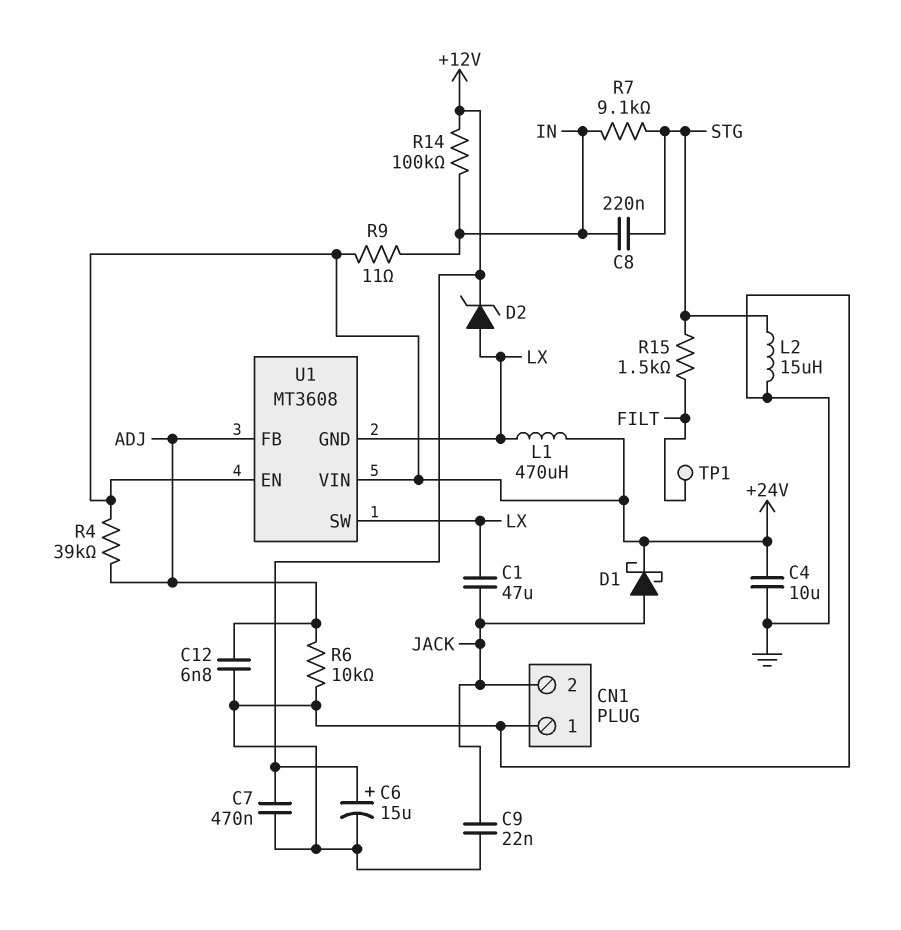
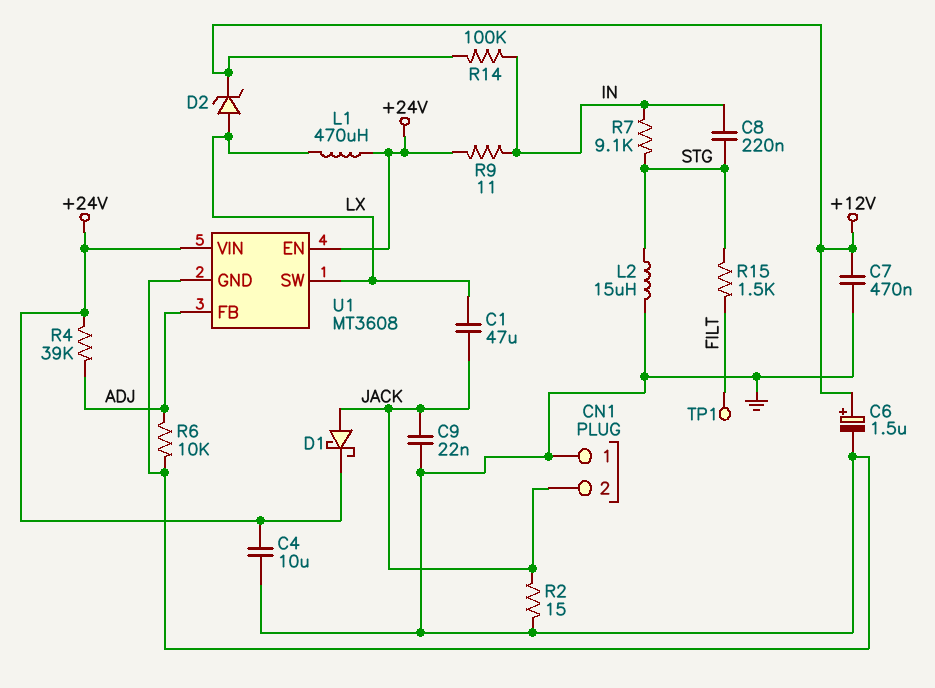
C6: 15uF (plus +12V, minus GND) -> 1.5uF (plus +12V, minus GND)
C12: 6.8nF (ADJ, GND) -> none
R2: none -> 15 (GND, JACK)
U1 pin GND: LX -> GND

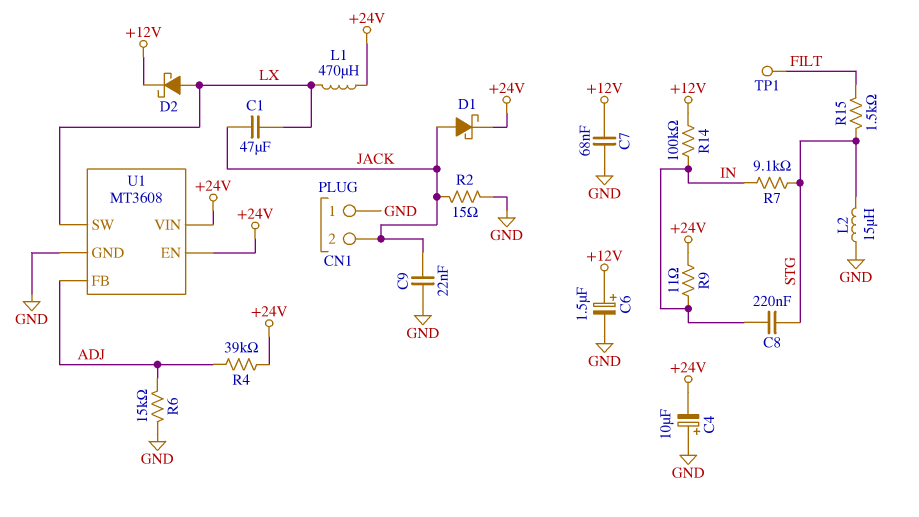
C4: 10uF (+24V, GND) -> 10uF (plus GND, minus +24V)
C7: 470nF (+12V, GND) -> 68nF (+12V, GND)
D2: zener (A LX, K +12V) -> schottky (A LX, K +12V)
R6: 10k (ADJ, GND) -> 15k (ADJ, GND)

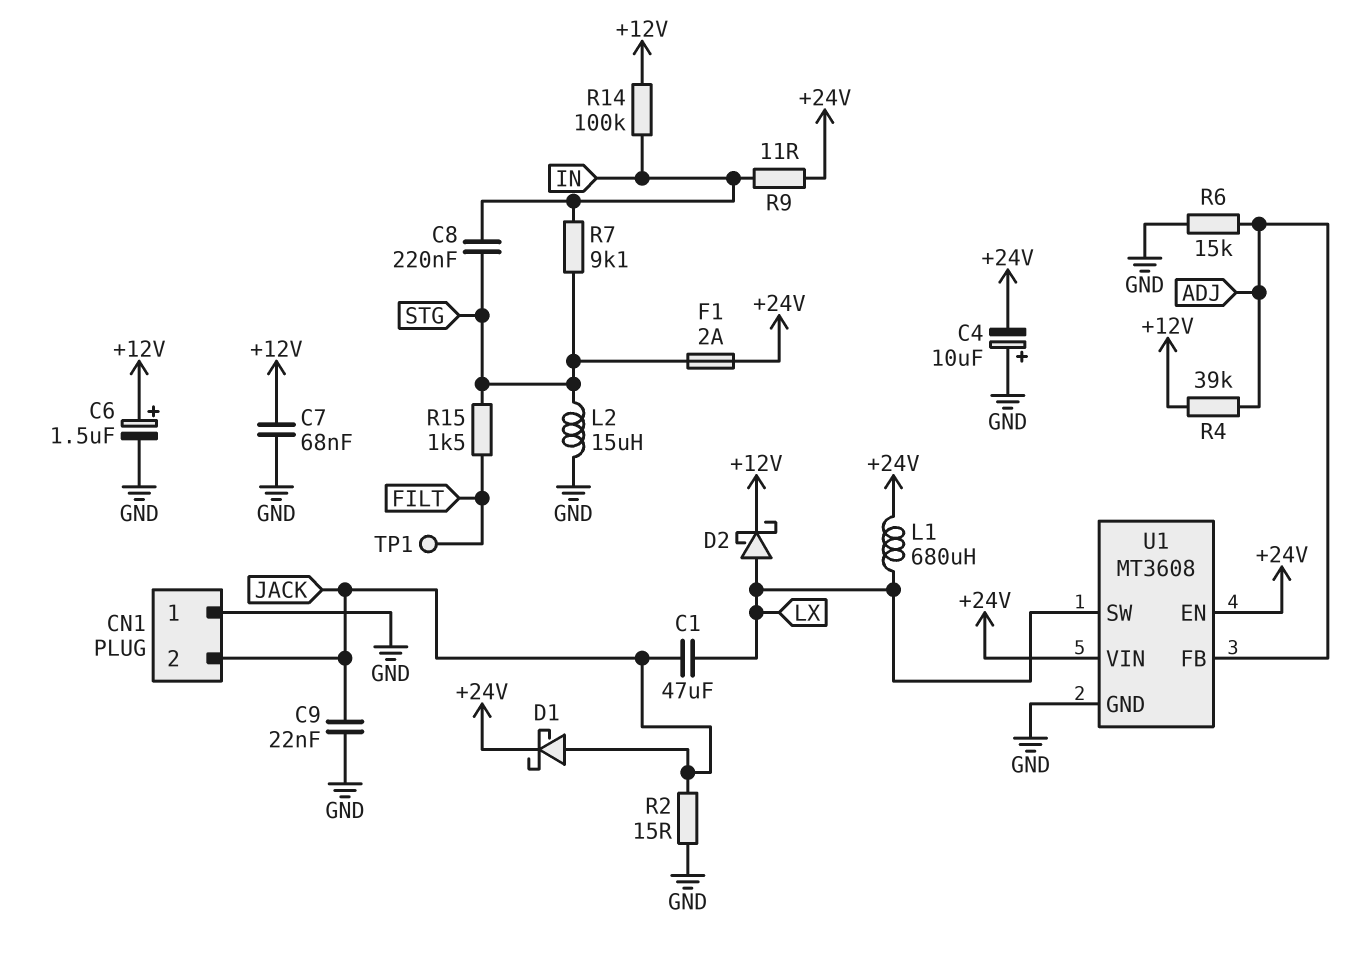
F1: none -> 2A (+24V, STG)
L1: 470uH (+24V, LX) -> 680uH (+24V, LX)
R4: 39k (+24V, ADJ) -> 39k (+12V, ADJ)

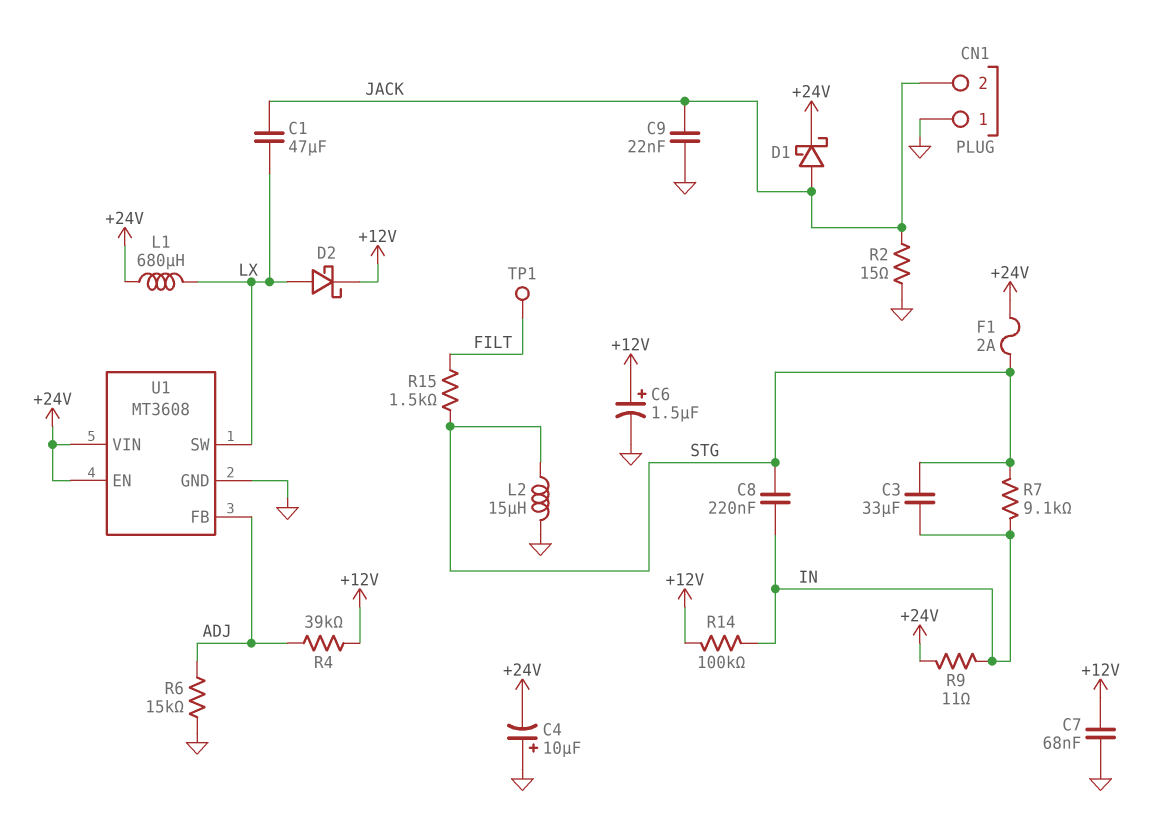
C3: none -> 33uF (IN, STG)

